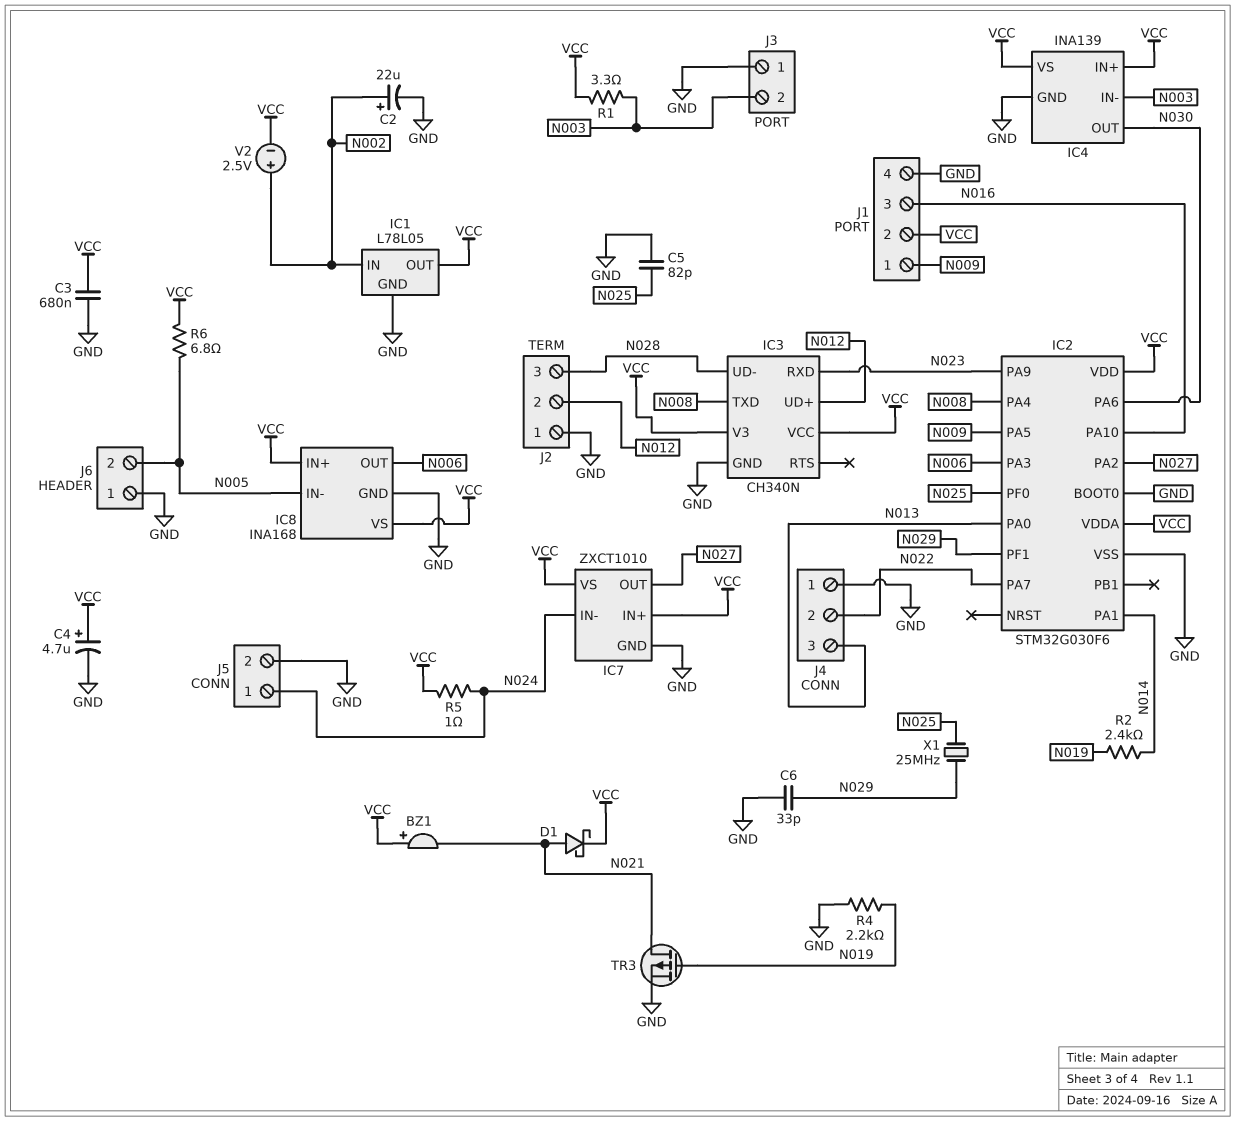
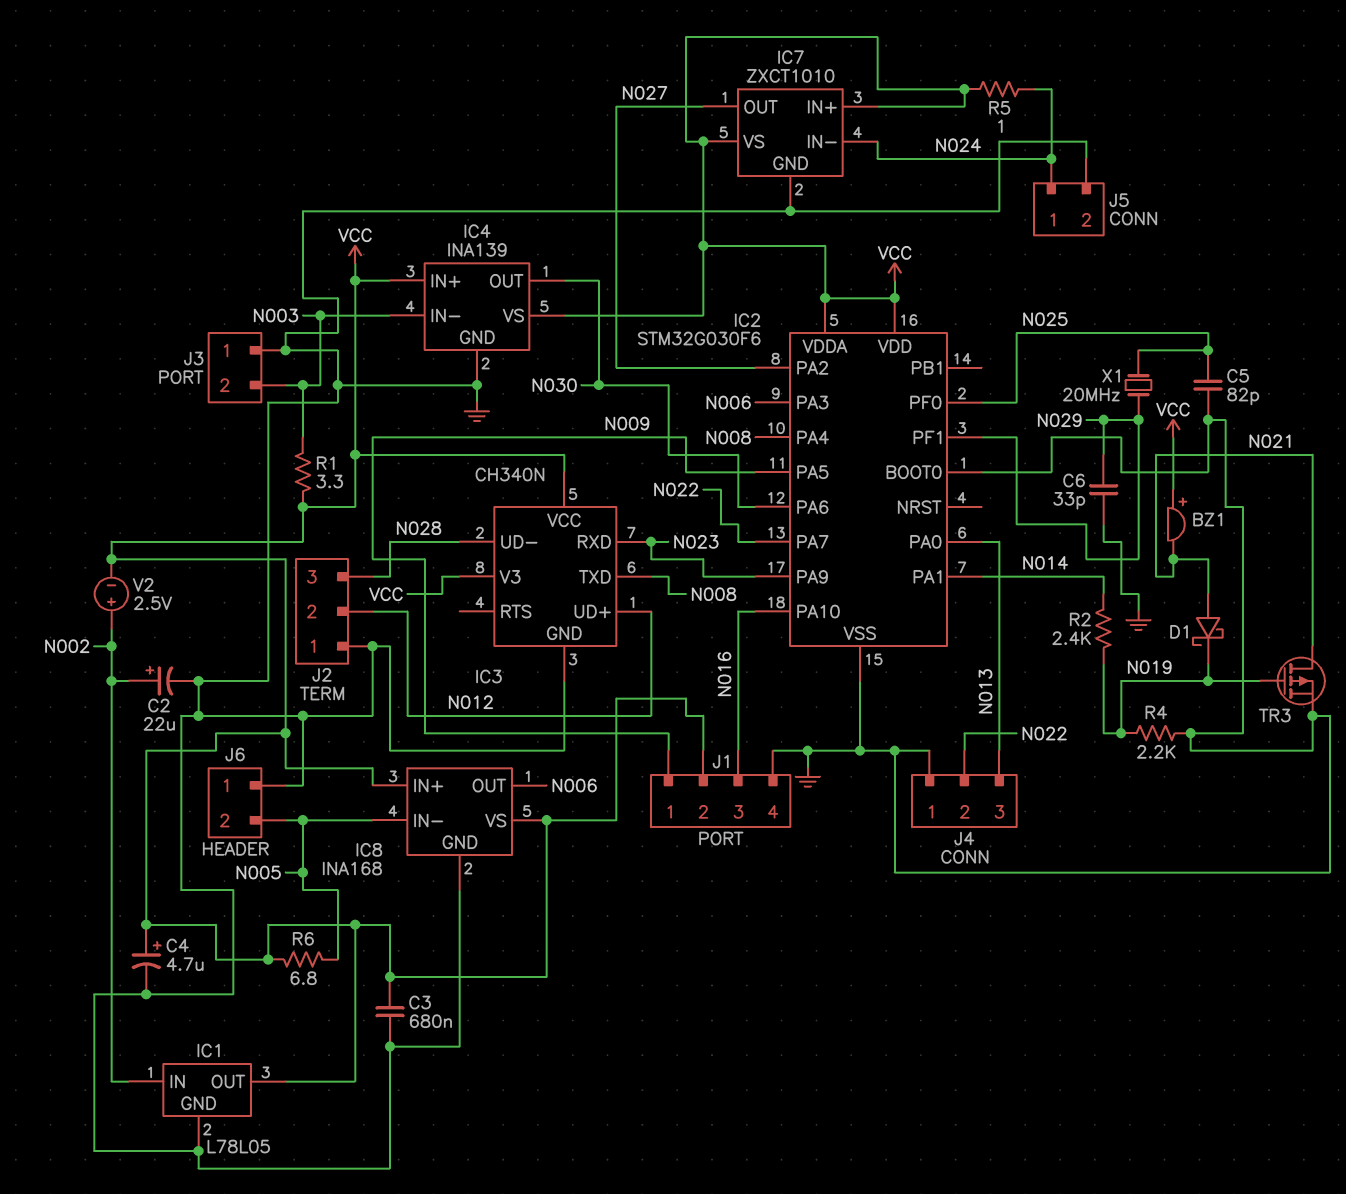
D1: schottky (A N021, K VCC) -> schottky (A N021, K N019)
X1: 25MHz (N025, N029) -> 20MHz (N025, N029)

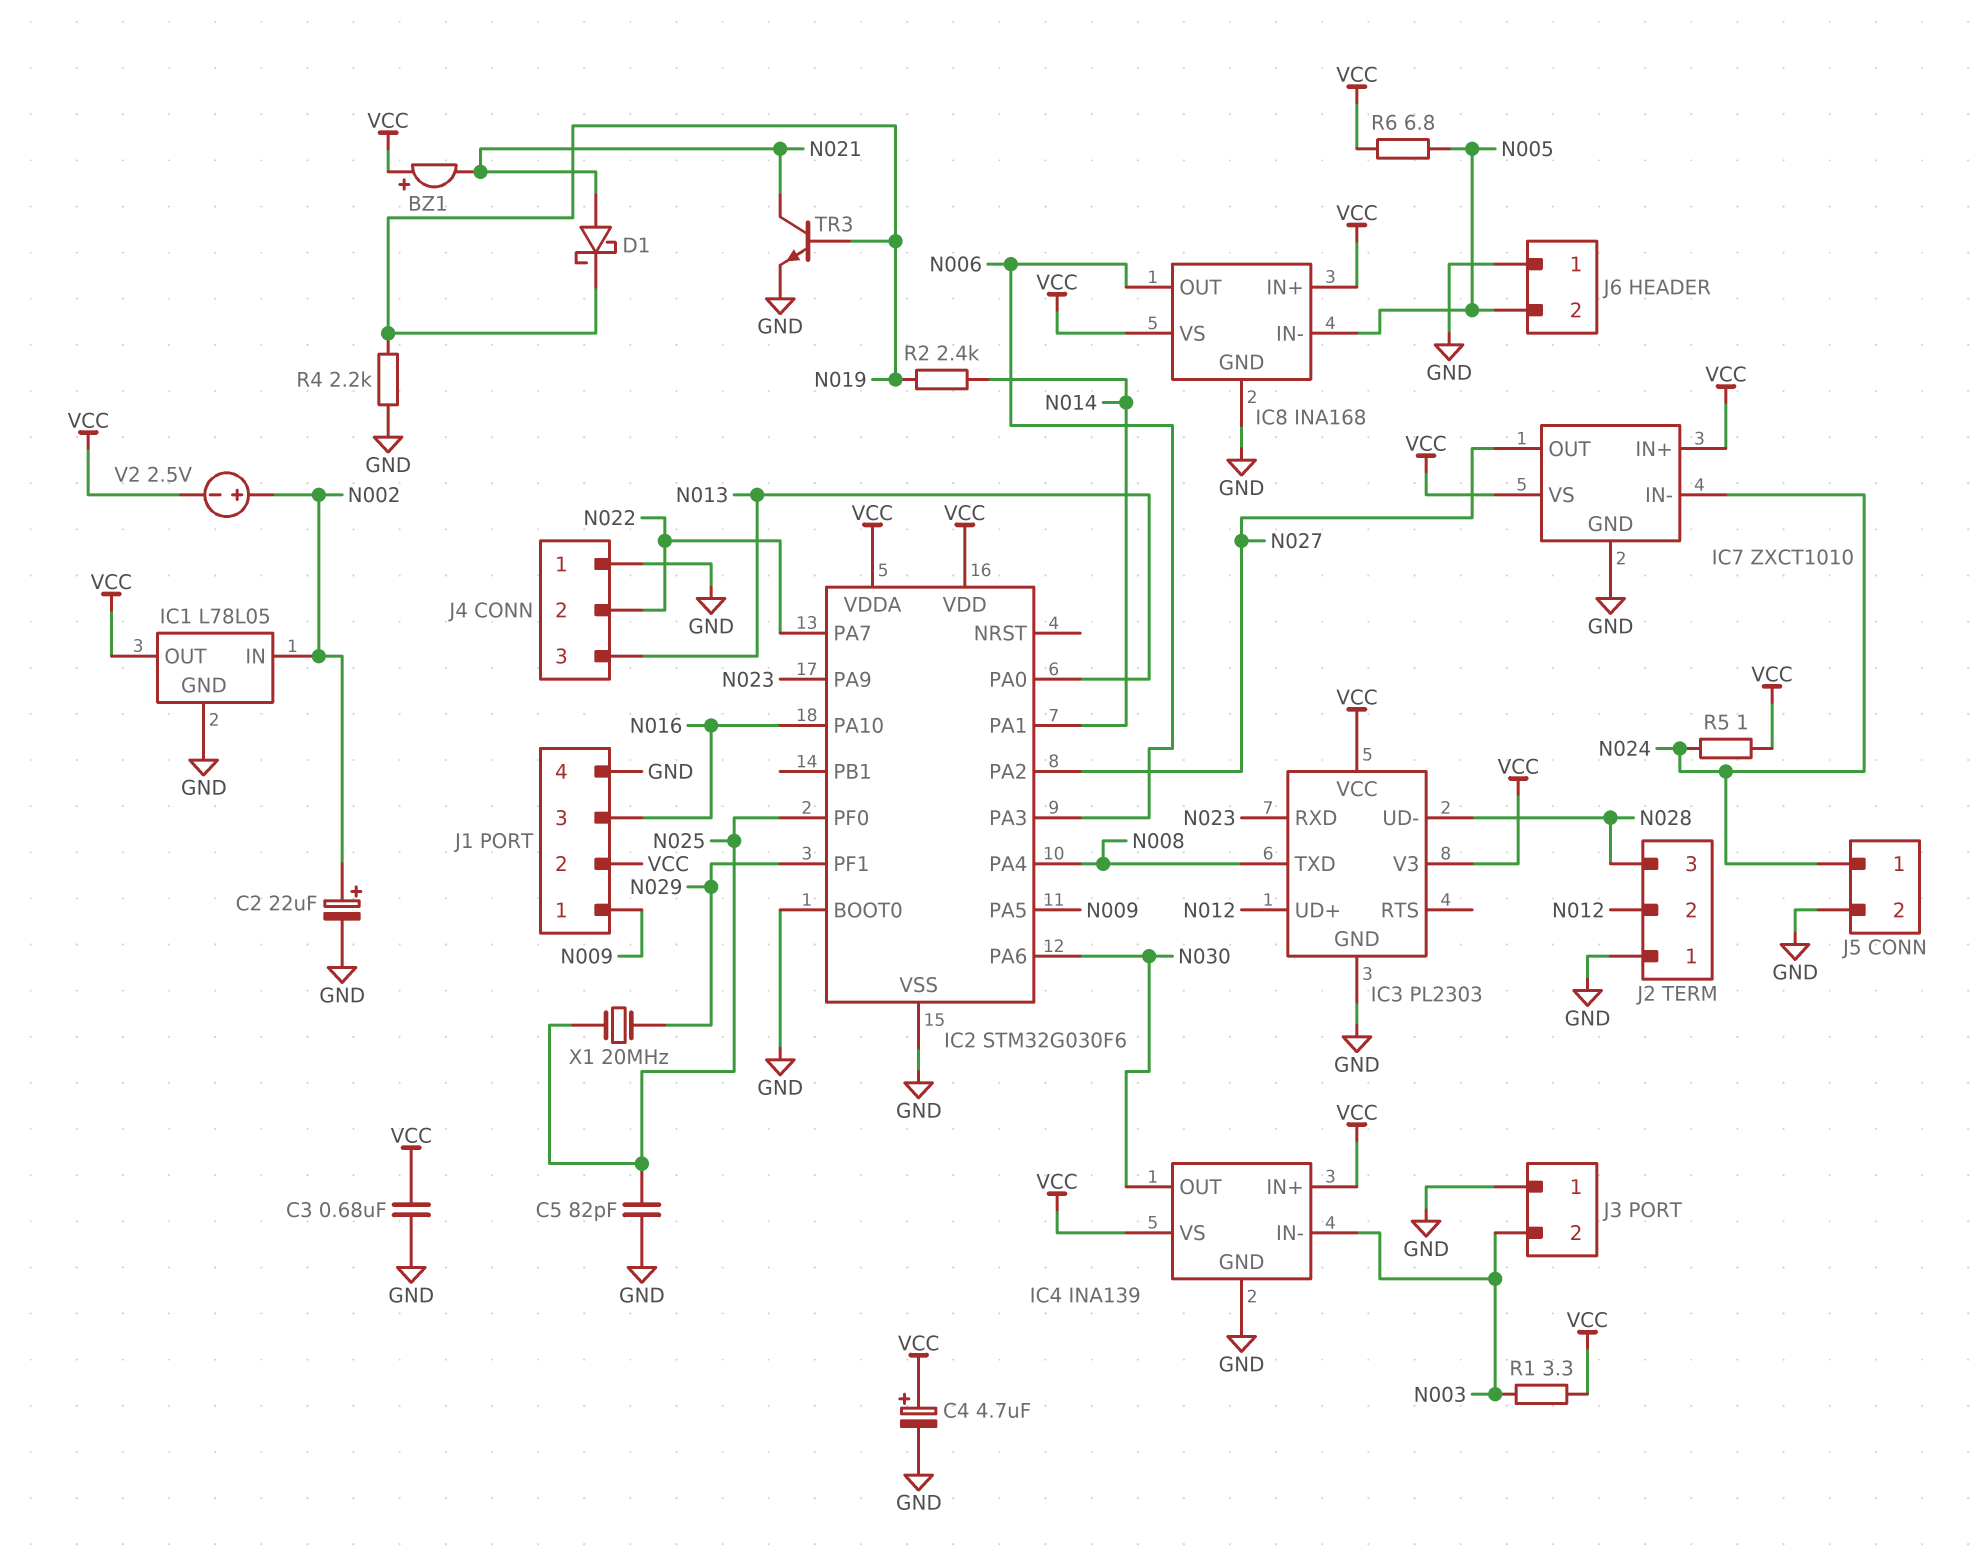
C6: 33pF (GND, N029) -> none
IC3: CH340N -> PL2303
TR3: PMOS (G N019, D N021, S GND) -> NPN (B N019, C N021, E GND)

